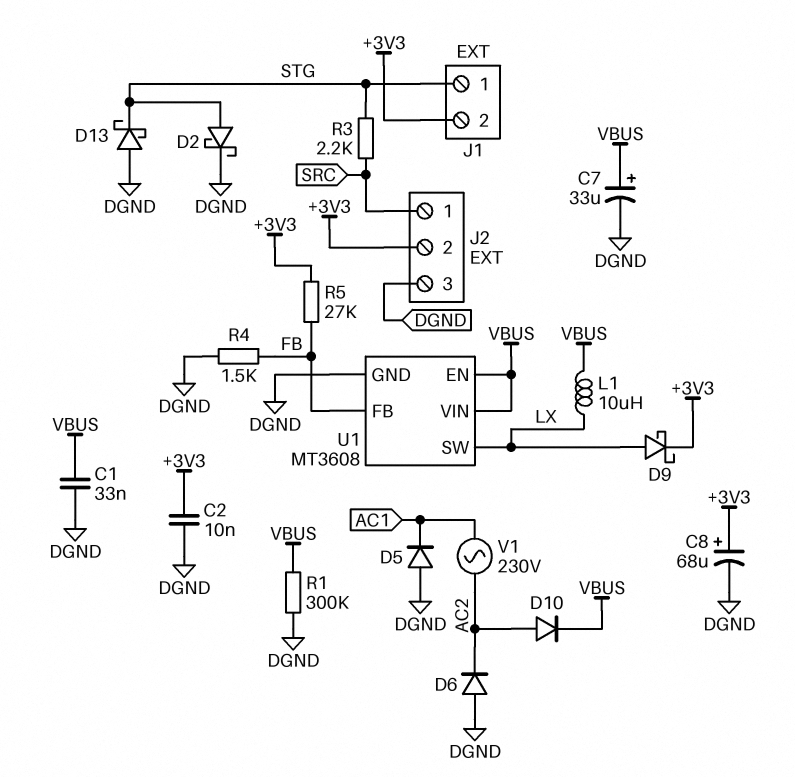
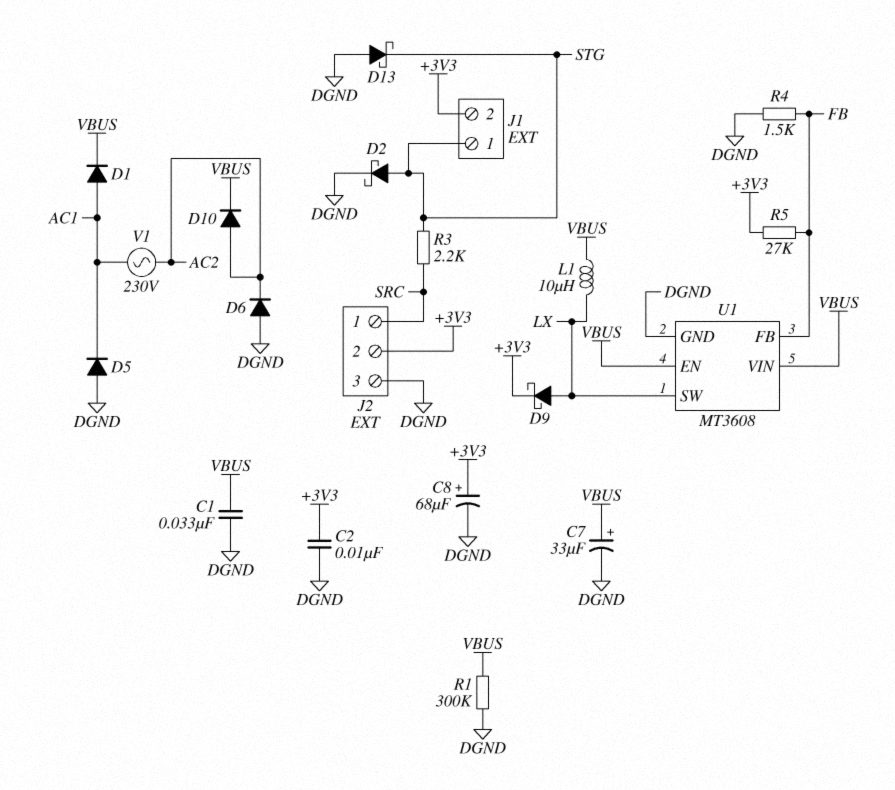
D1: none -> diode (A AC1, K VBUS)

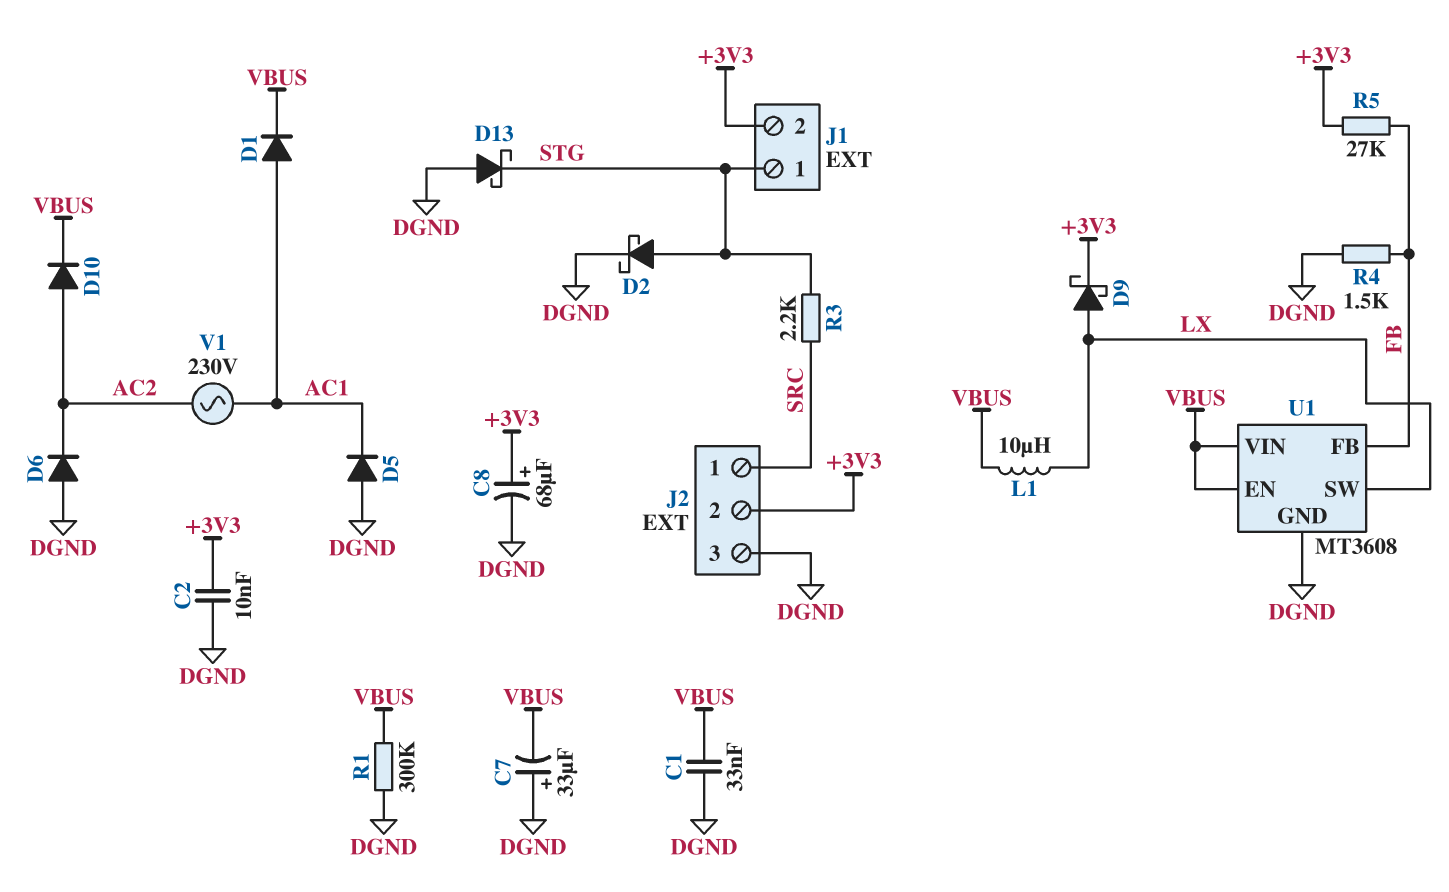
C7: 33uF (plus VBUS, minus DGND) -> 33uF (plus DGND, minus VBUS)

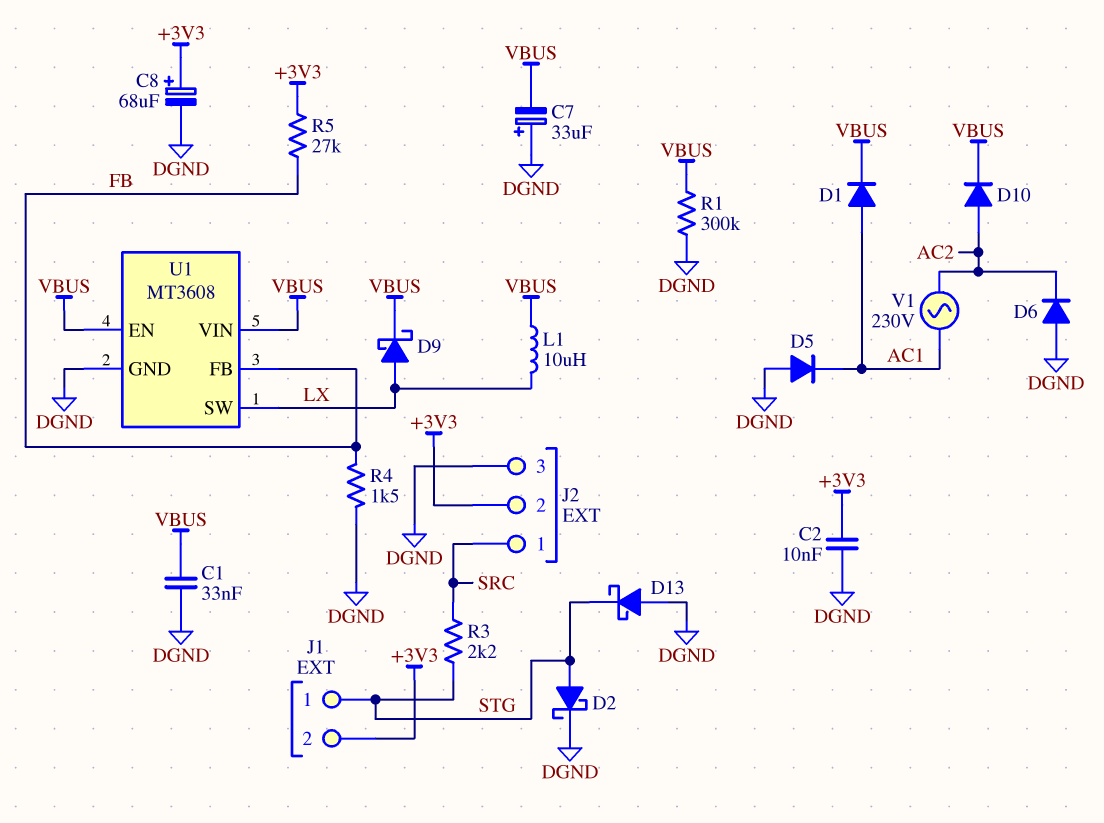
D9: schottky (A LX, K +3V3) -> schottky (A LX, K VBUS)

